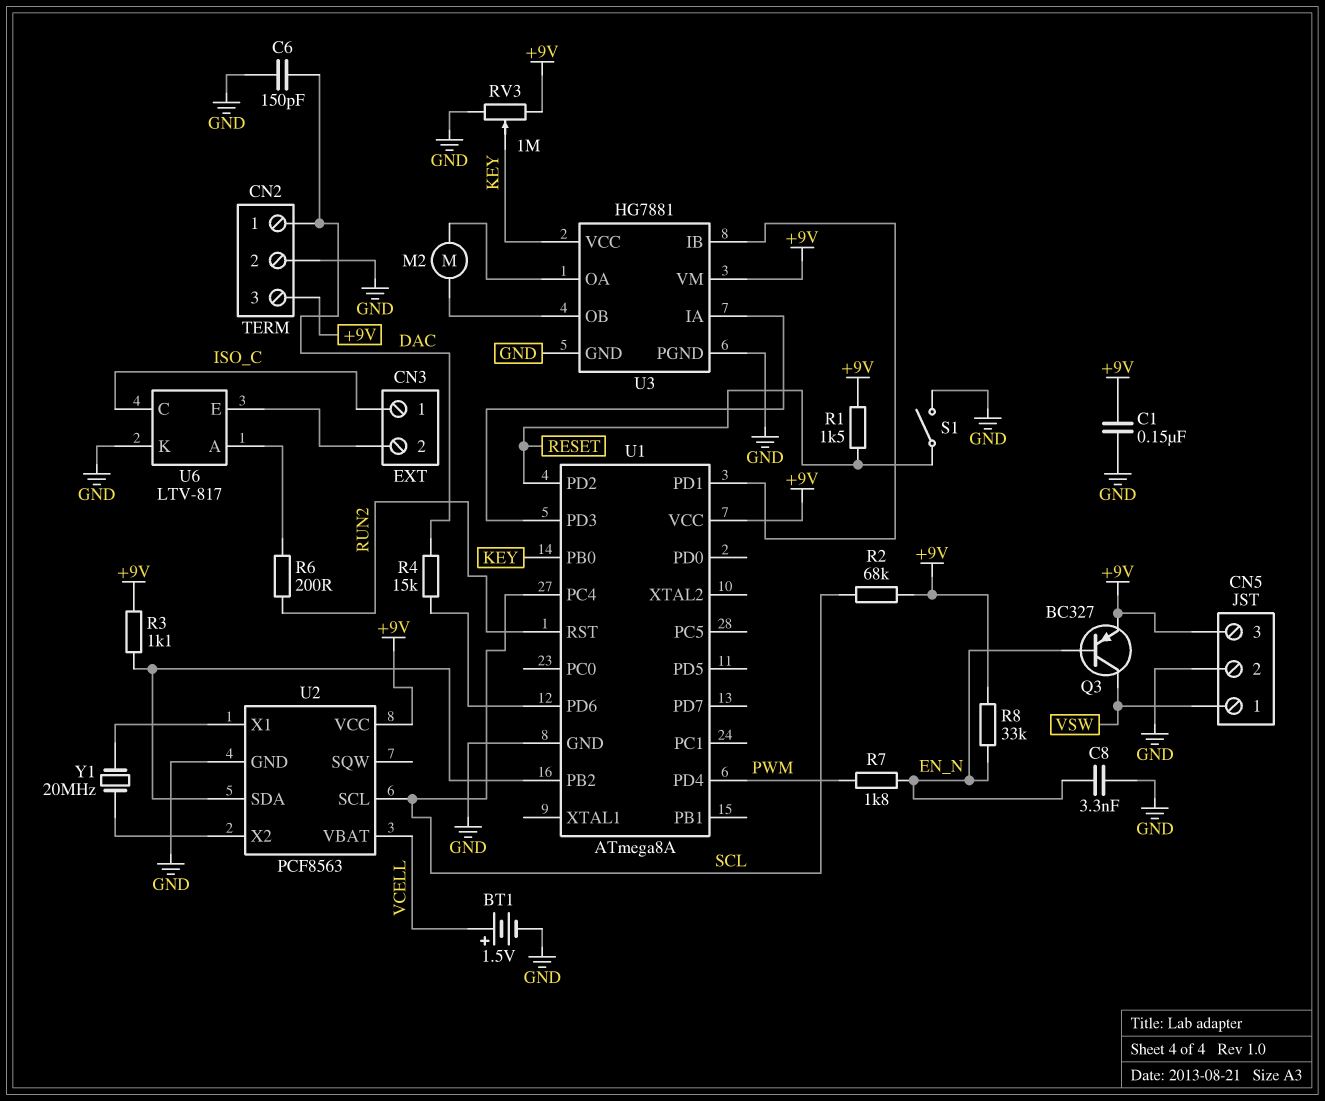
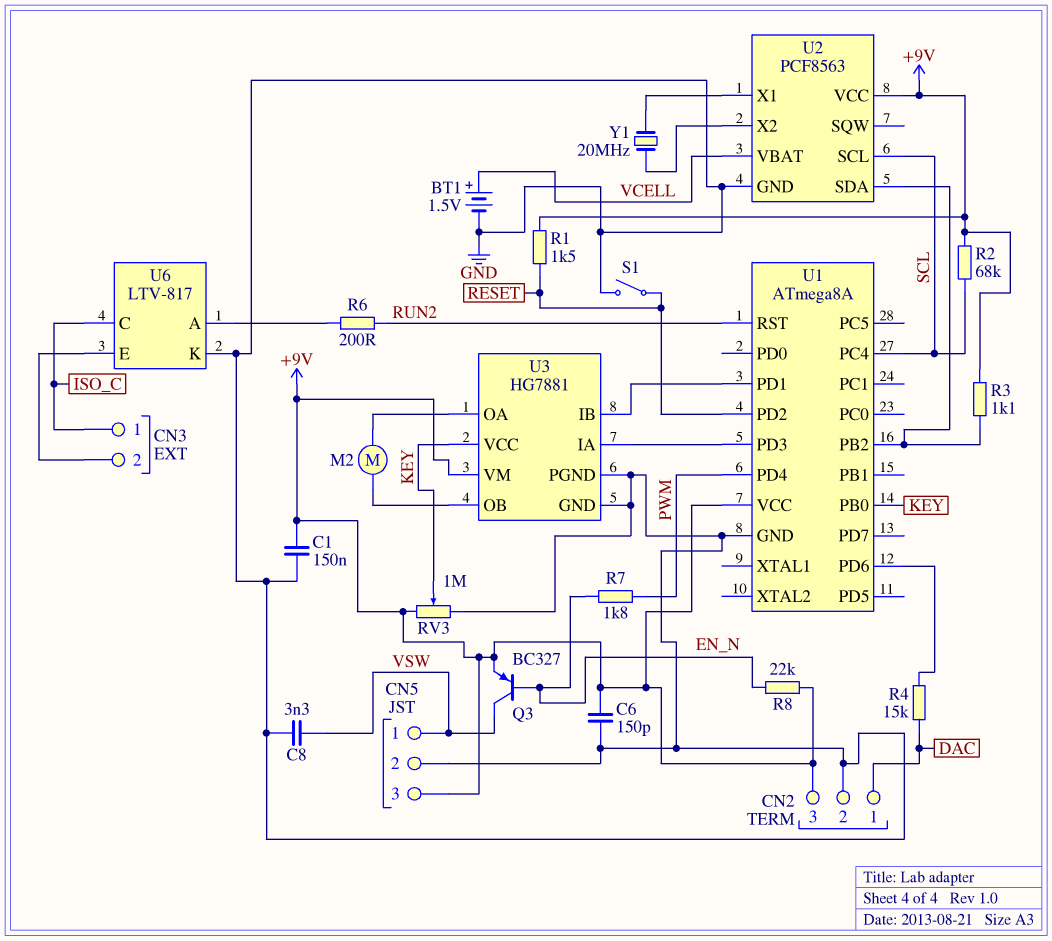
C6: 150pF (DAC, GND) -> 150pF (+9V, GND)
C8: 3.3nF (EN_N, GND) -> 3.3nF (GND, VSW)
R8: 33k (+9V, EN_N) -> 22k (+9V, EN_N)

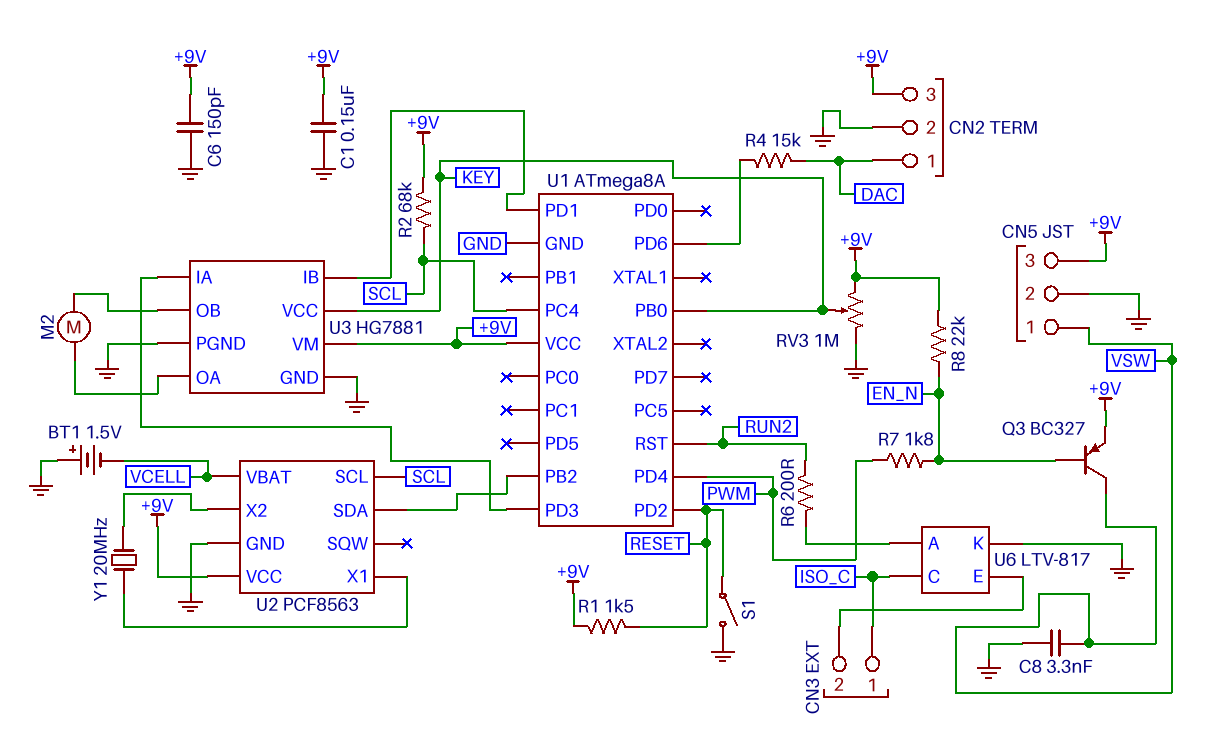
BT1: 1.5V (plus VCELL, minus GND) -> 1.5V (plus GND, minus VCELL)
R3: 1.1k (+9V, U1/PB2) -> none

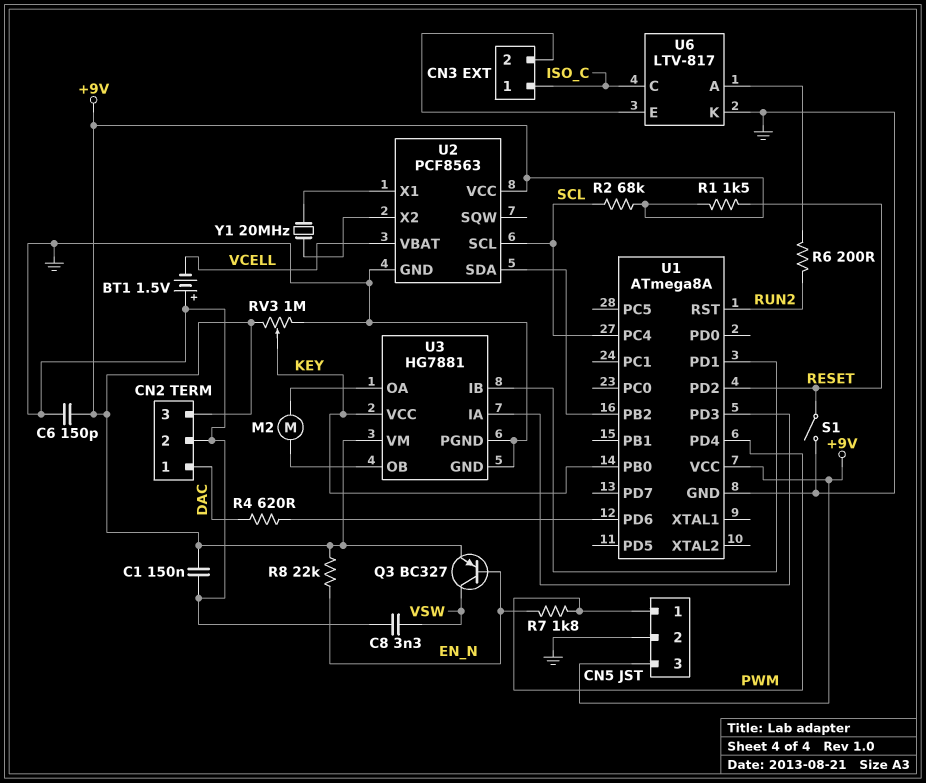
CN5 pin 1: VSW -> PWM
R4: 15k (DAC, U1/PD6) -> 620 (DAC, U1/PD6)

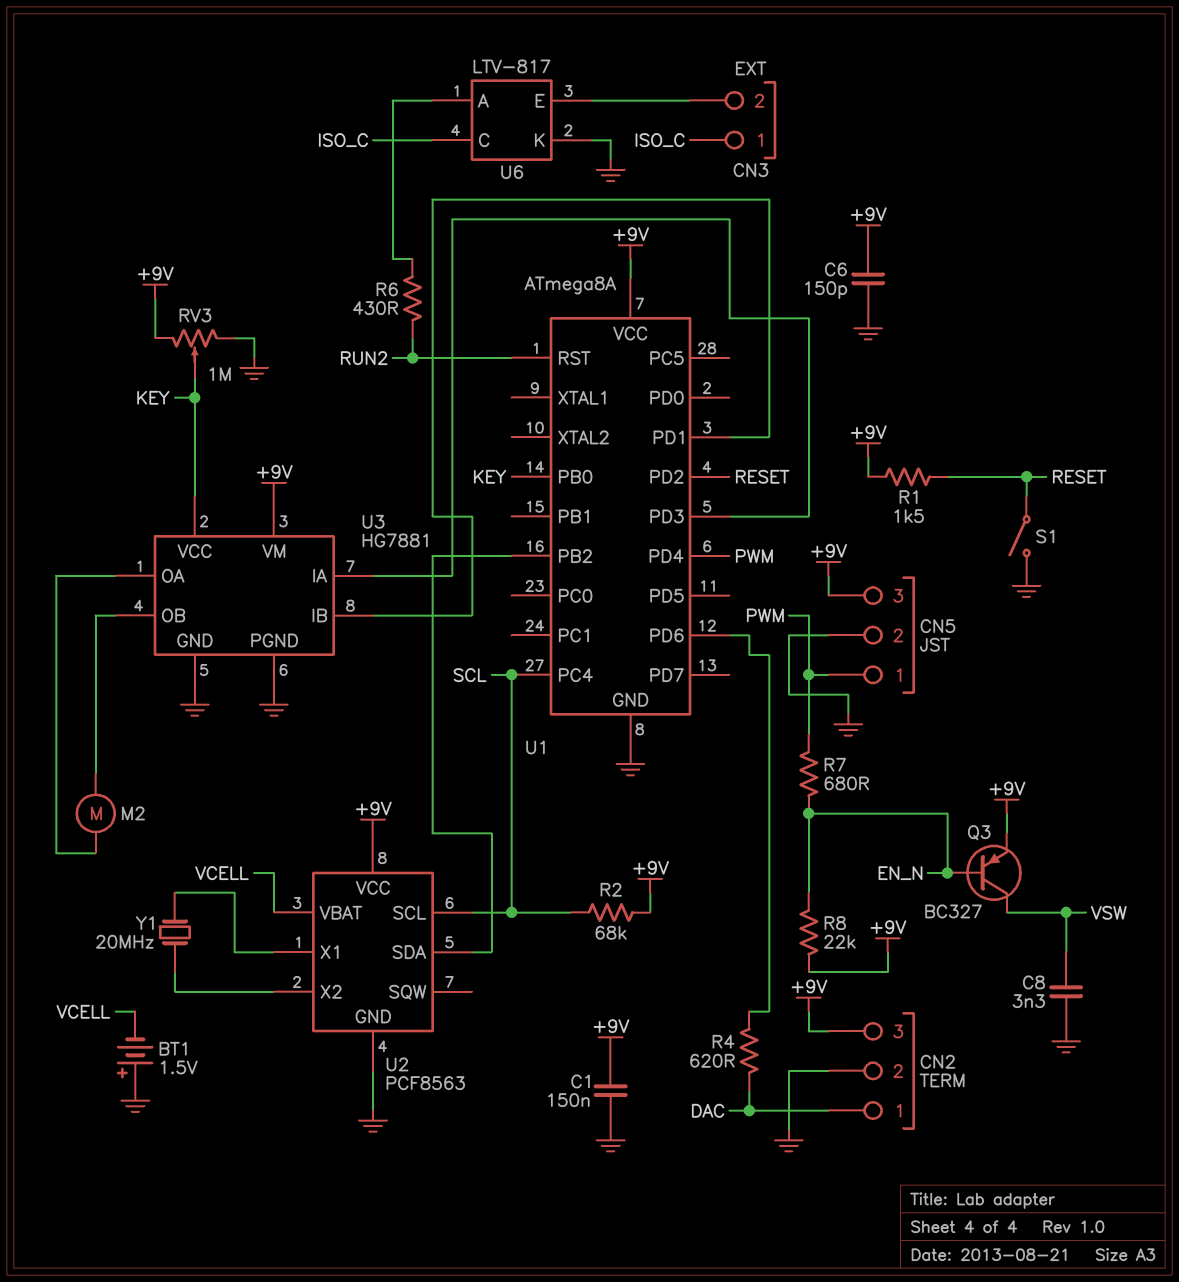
R6: 200 (RUN2, U6/A) -> 430 (RUN2, U6/A)
R7: 1.8k (EN_N, PWM) -> 680 (EN_N, PWM)

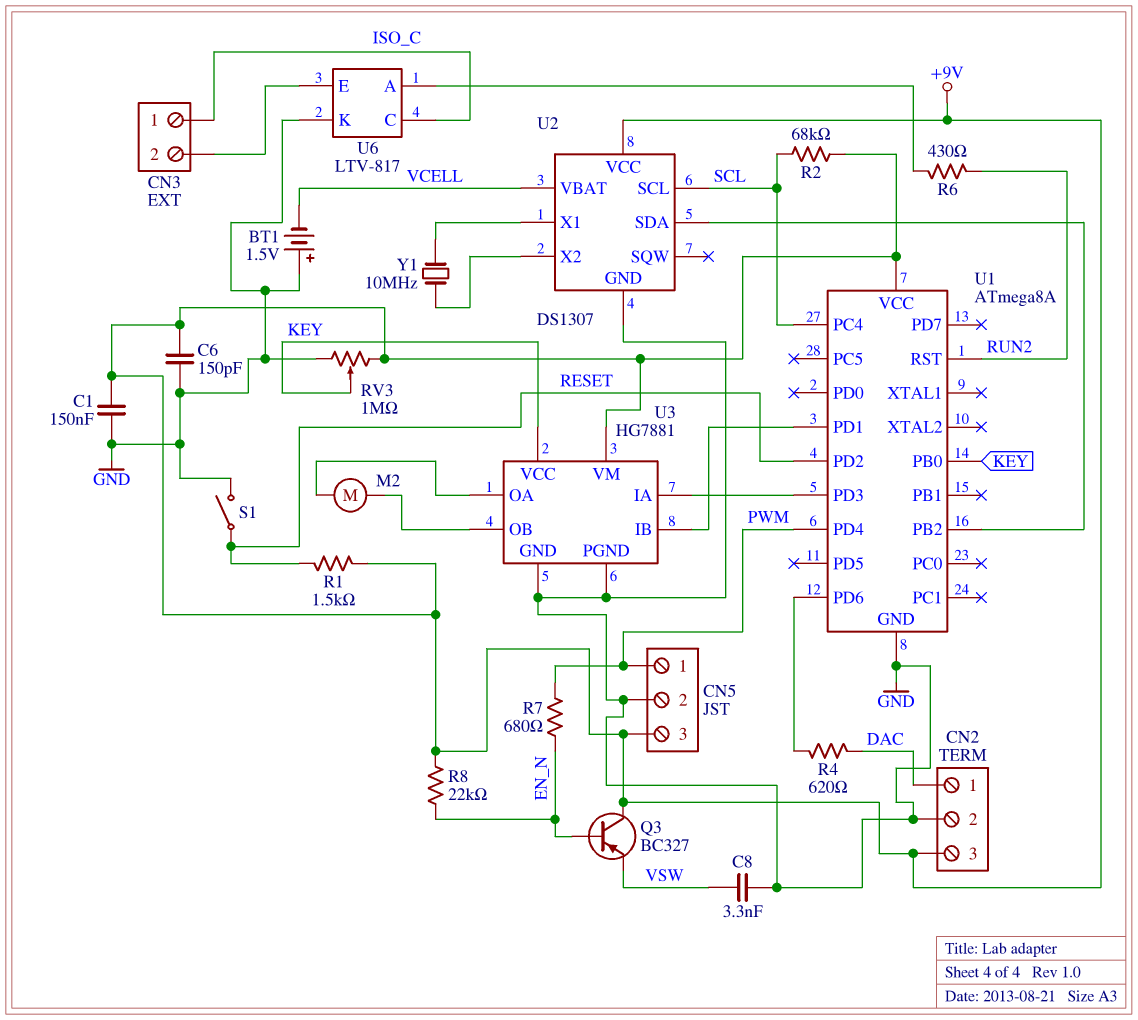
Q3: PNP BC327 (B EN_N, C VSW, E +9V) -> PNP BC327 (B EN_N, C +9V, E VSW)
U2: PCF8563 -> DS1307
Y1: 20MHz (U2/X1, U2/X2) -> 10MHz (U2/X1, U2/X2)

